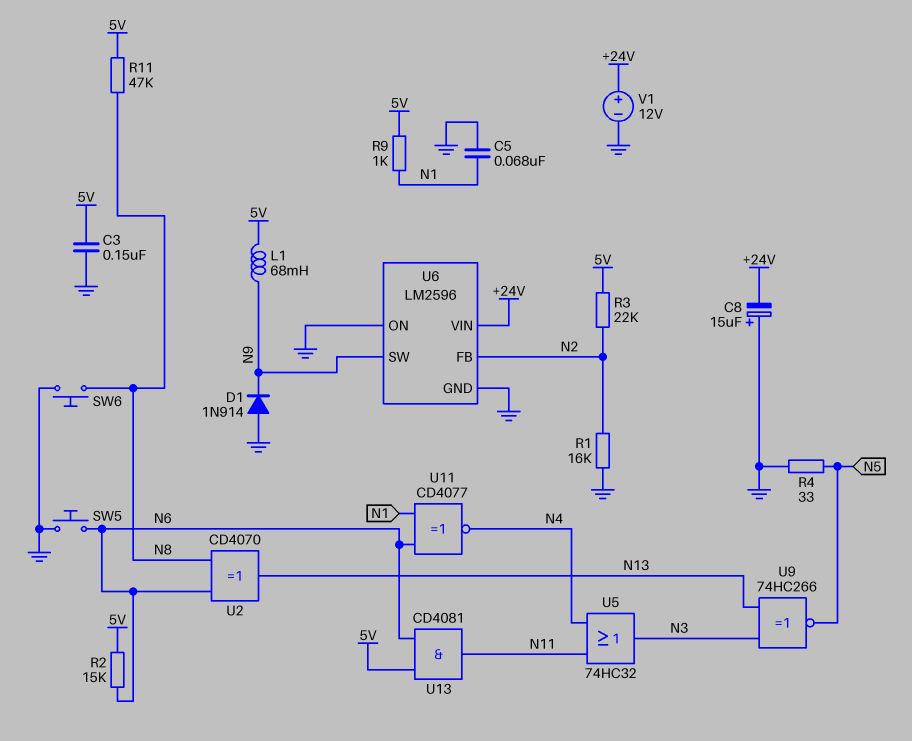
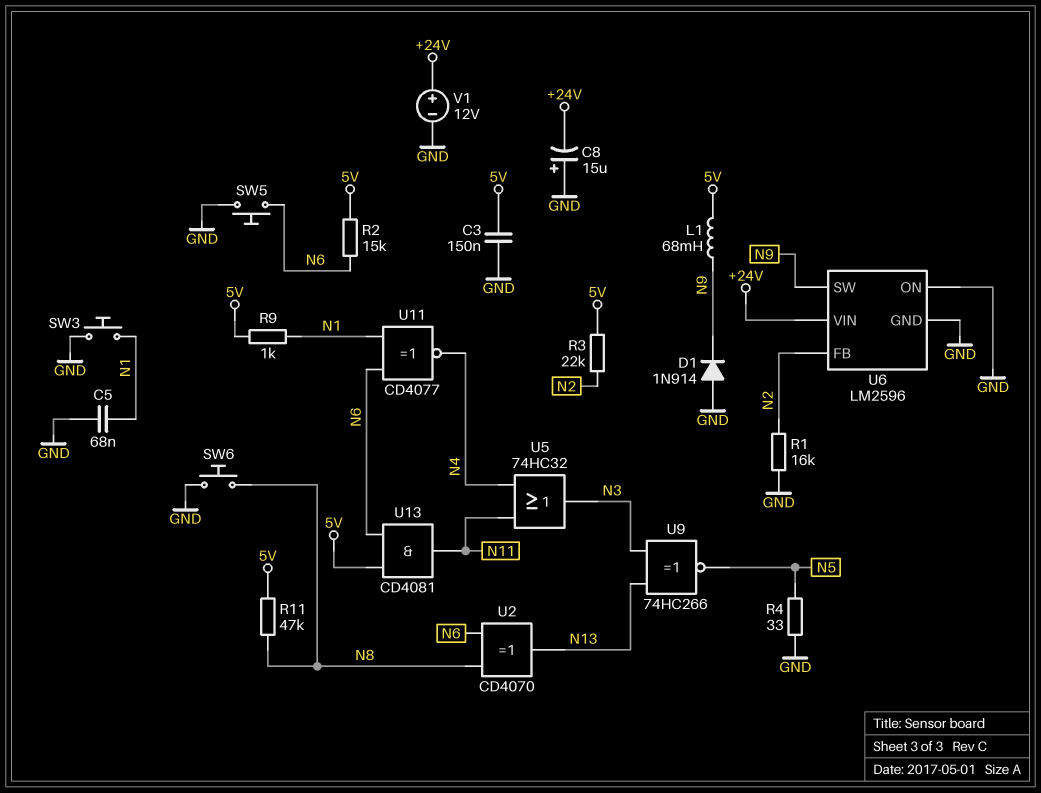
SW3: none -> button (GND, N1)

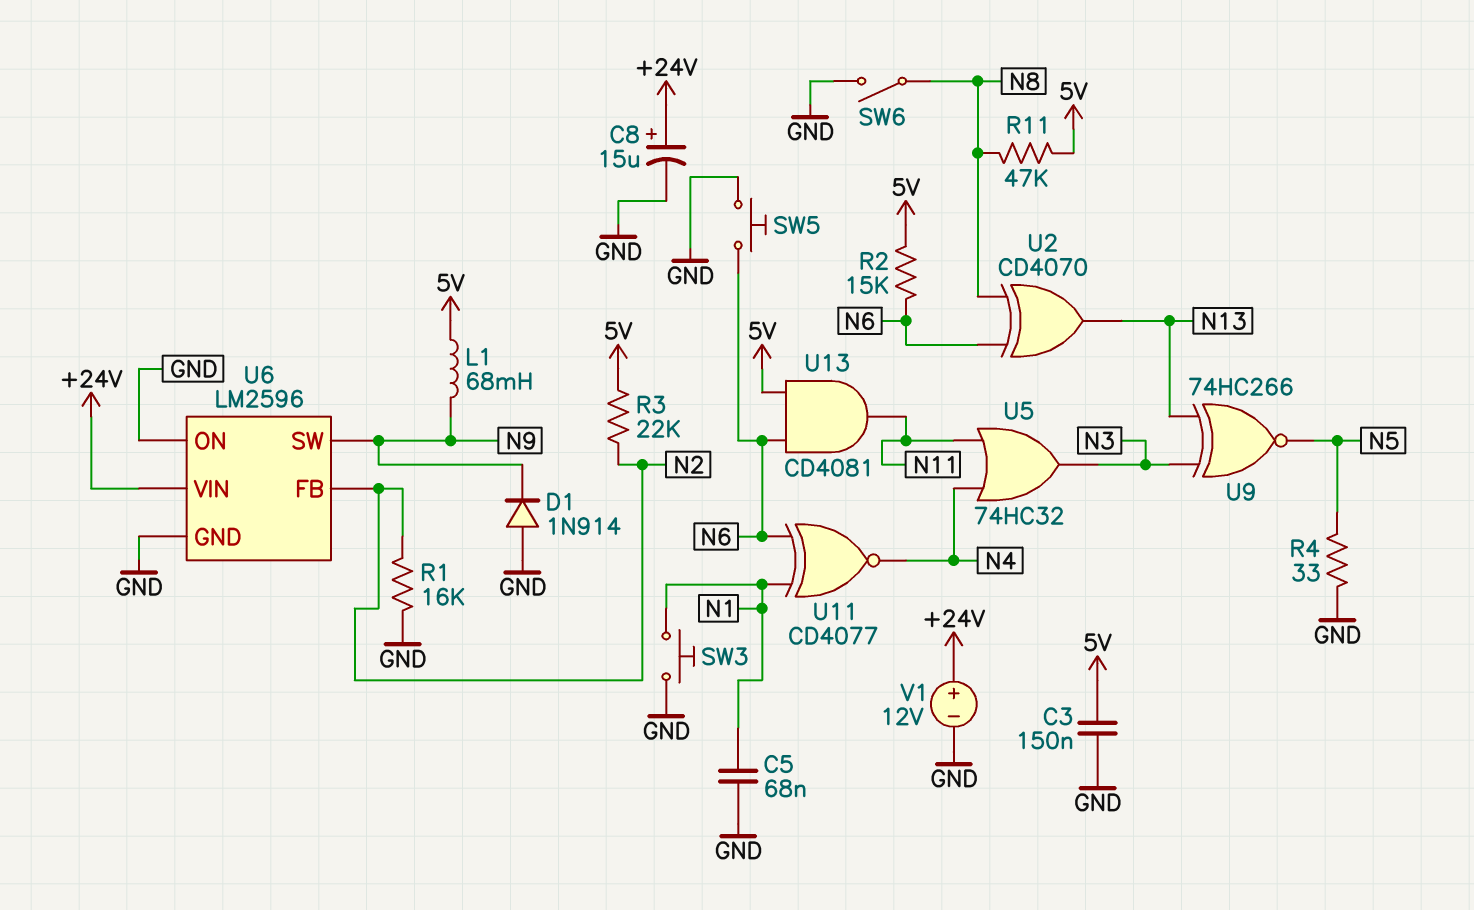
C8: 15uF (plus GND, minus +24V) -> 15uF (plus +24V, minus GND)
R9: 1k (5V, N1) -> none
SW6: button (GND, N8) -> switch (GND, N8)

